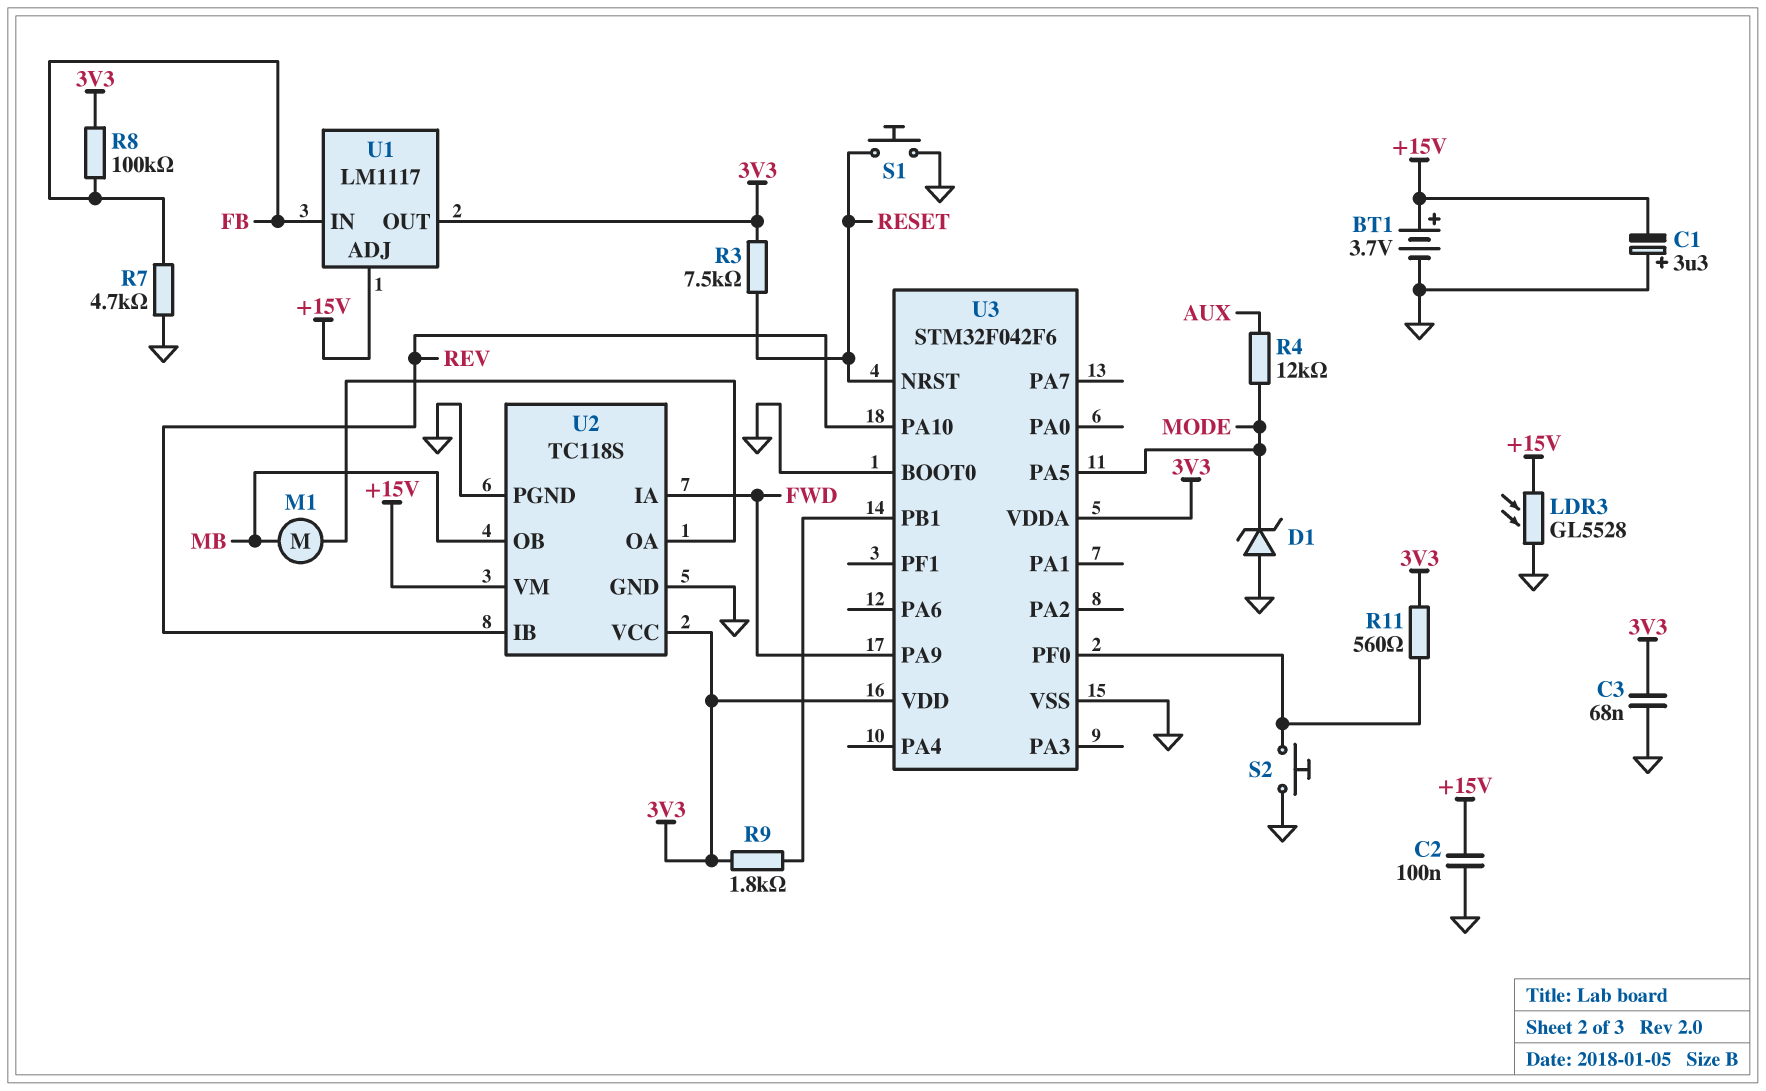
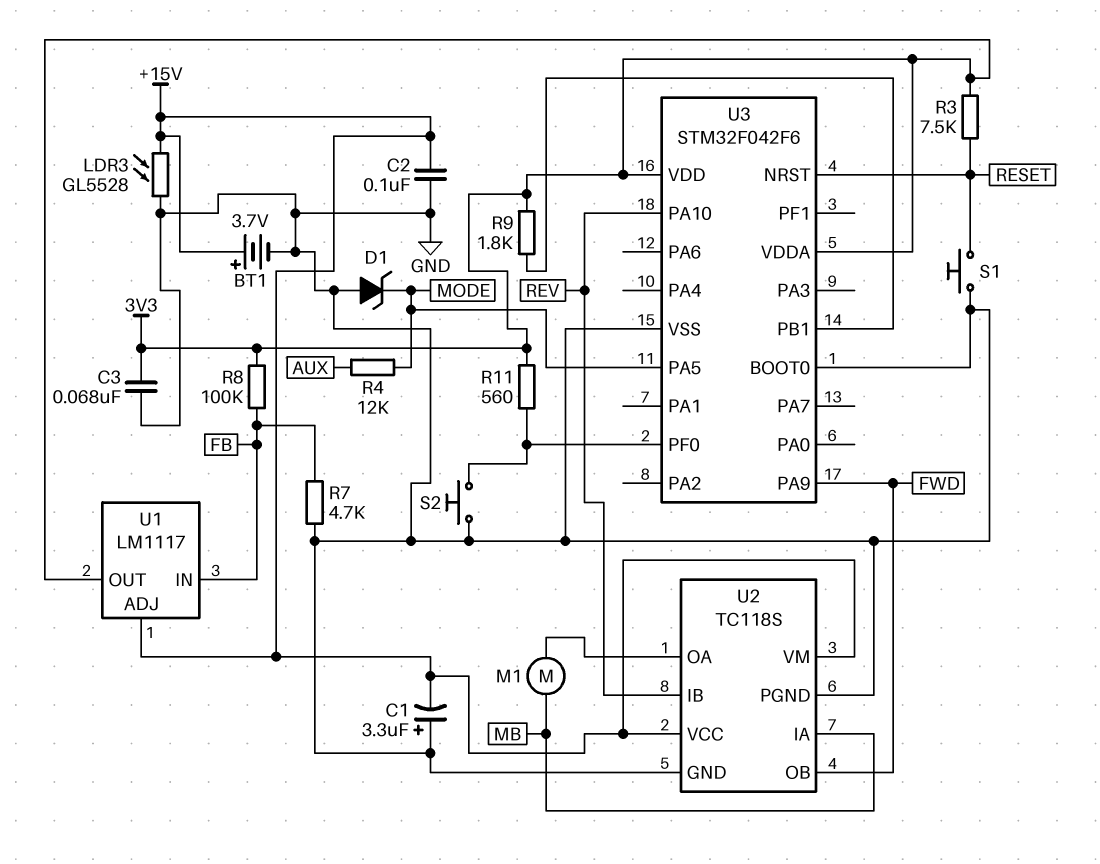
U2 pin IA: FWD -> MB
U2 pin OB: MB -> FWD
U2 pin VCC: 3V3 -> +15V

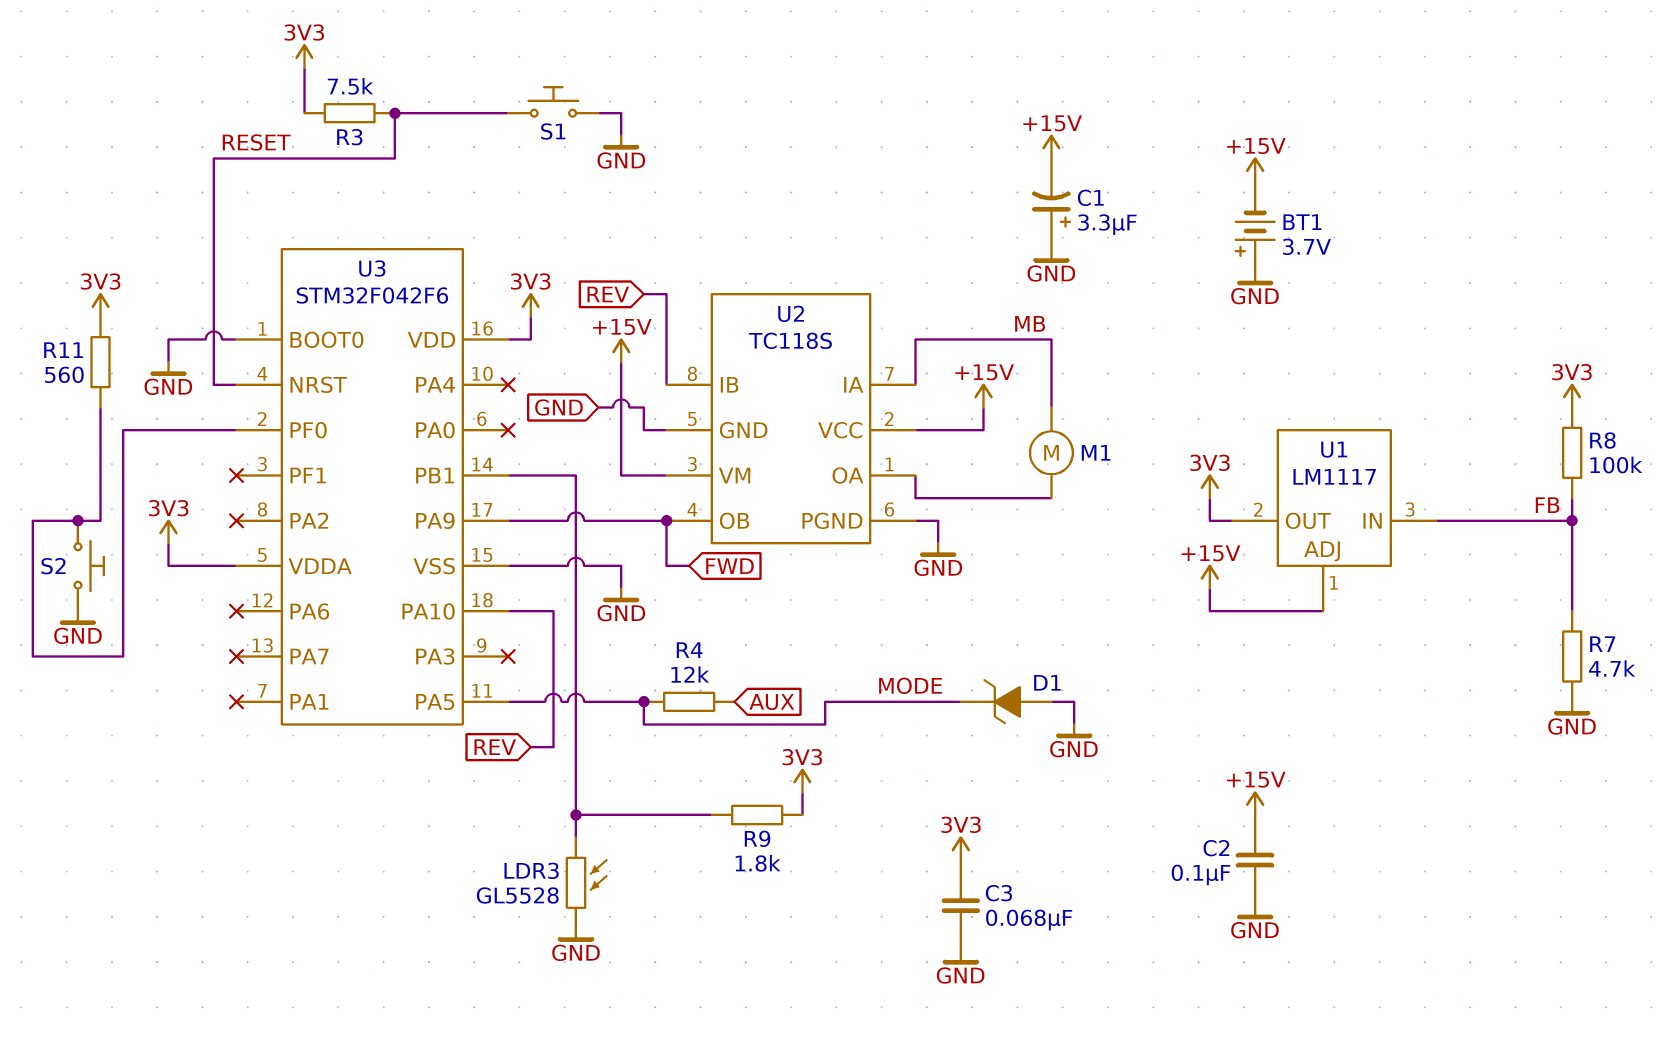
BT1: 3.7V (plus +15V, minus GND) -> 3.7V (plus GND, minus +15V)
LDR3: GL5528 (+15V, GND) -> GL5528 (GND, U3/PB1)

